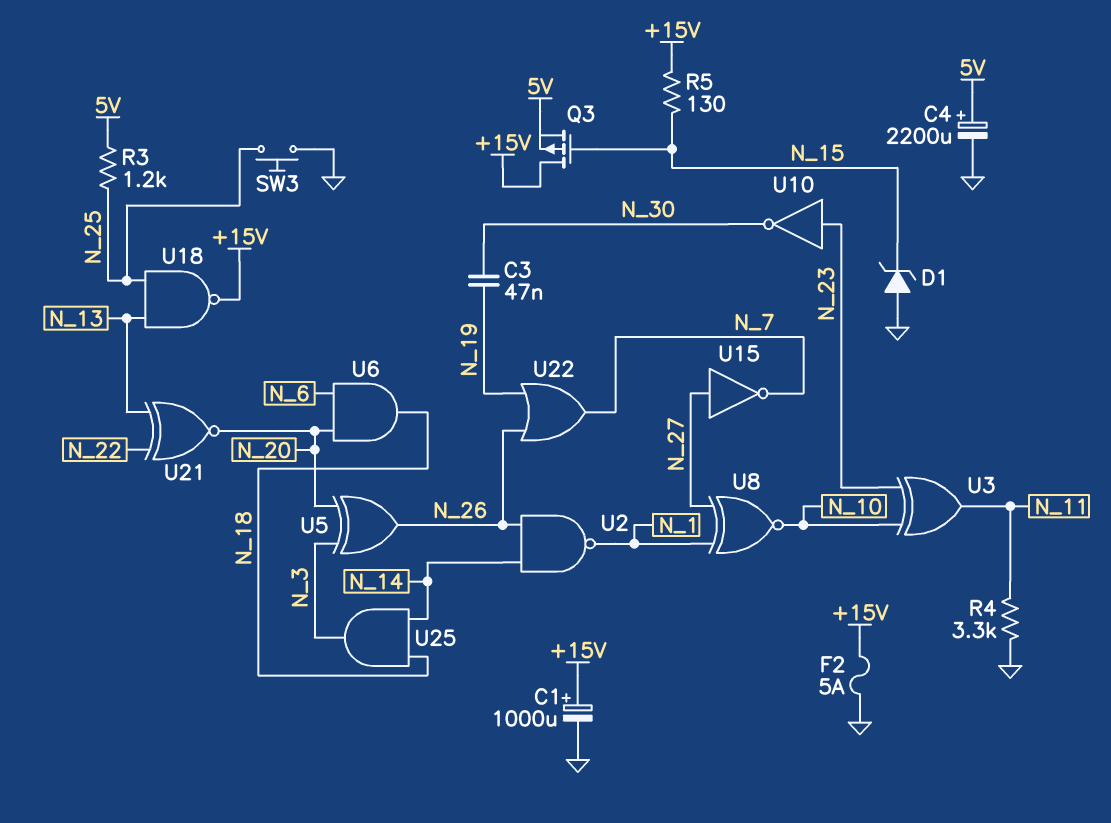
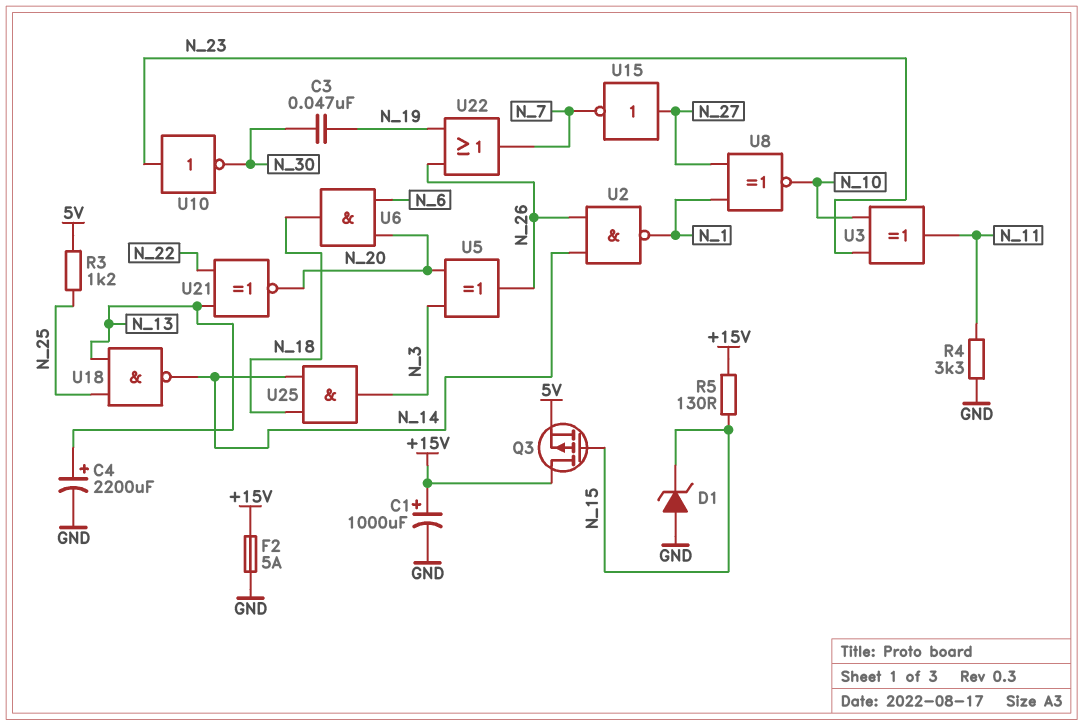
C4: 2200uF (plus 5V, minus GND) -> 2200uF (plus N_13, minus GND)
SW3: button (GND, N_25) -> none
U18: NAND (in N_13, in N_25, out +15V) -> NAND (in N_13, in N_25, out N_14)

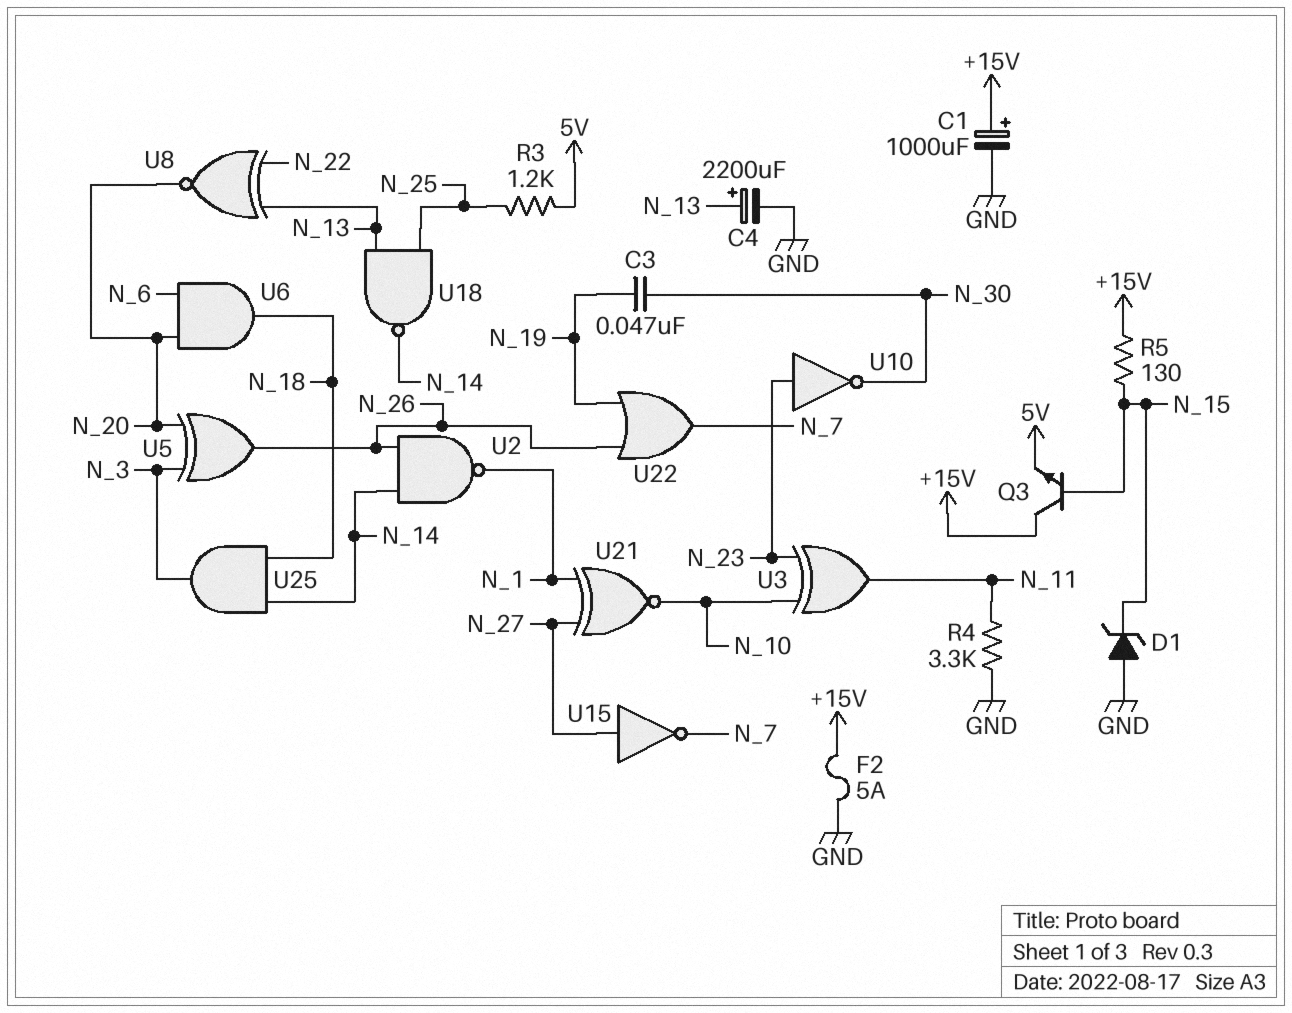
Q3: PMOS (G N_15, D +15V, S 5V) -> NPN (B N_15, C +15V, E 5V)
U8: XNOR (in N_1, in N_27, out N_10) -> XNOR (in N_13, in N_22, out N_20)
U21: XNOR (in N_13, in N_22, out N_20) -> XNOR (in N_1, in N_27, out N_10)

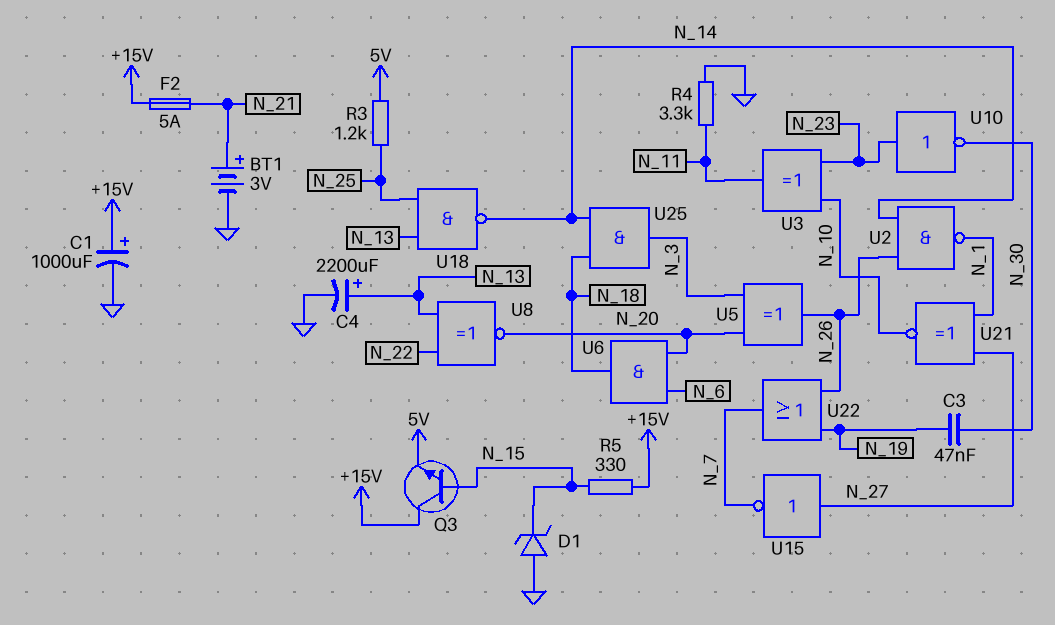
BT1: none -> 3V (plus N_21, minus GND)
F2: 5A (+15V, GND) -> 5A (+15V, N_21)
R5: 130 (+15V, N_15) -> 330 (+15V, N_15)

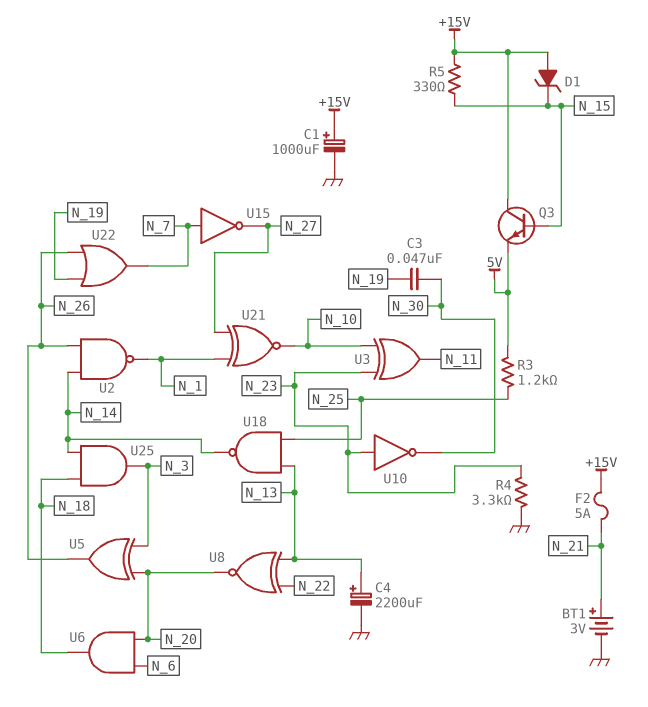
D1: zener (A GND, K N_15) -> zener (A +15V, K N_15)
R4: 3.3k (GND, N_11) -> 3.3k (GND, N_23)
U15: NOT (in N_27, out N_7) -> NOT (in N_7, out N_27)

